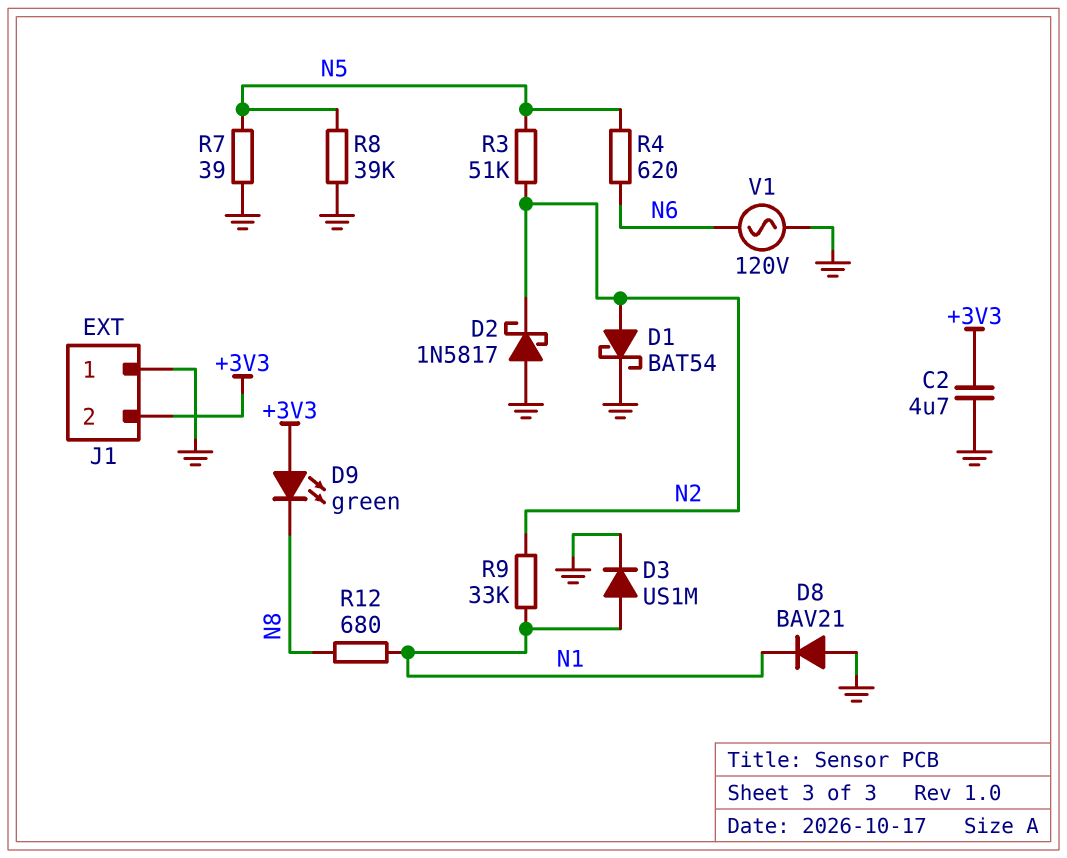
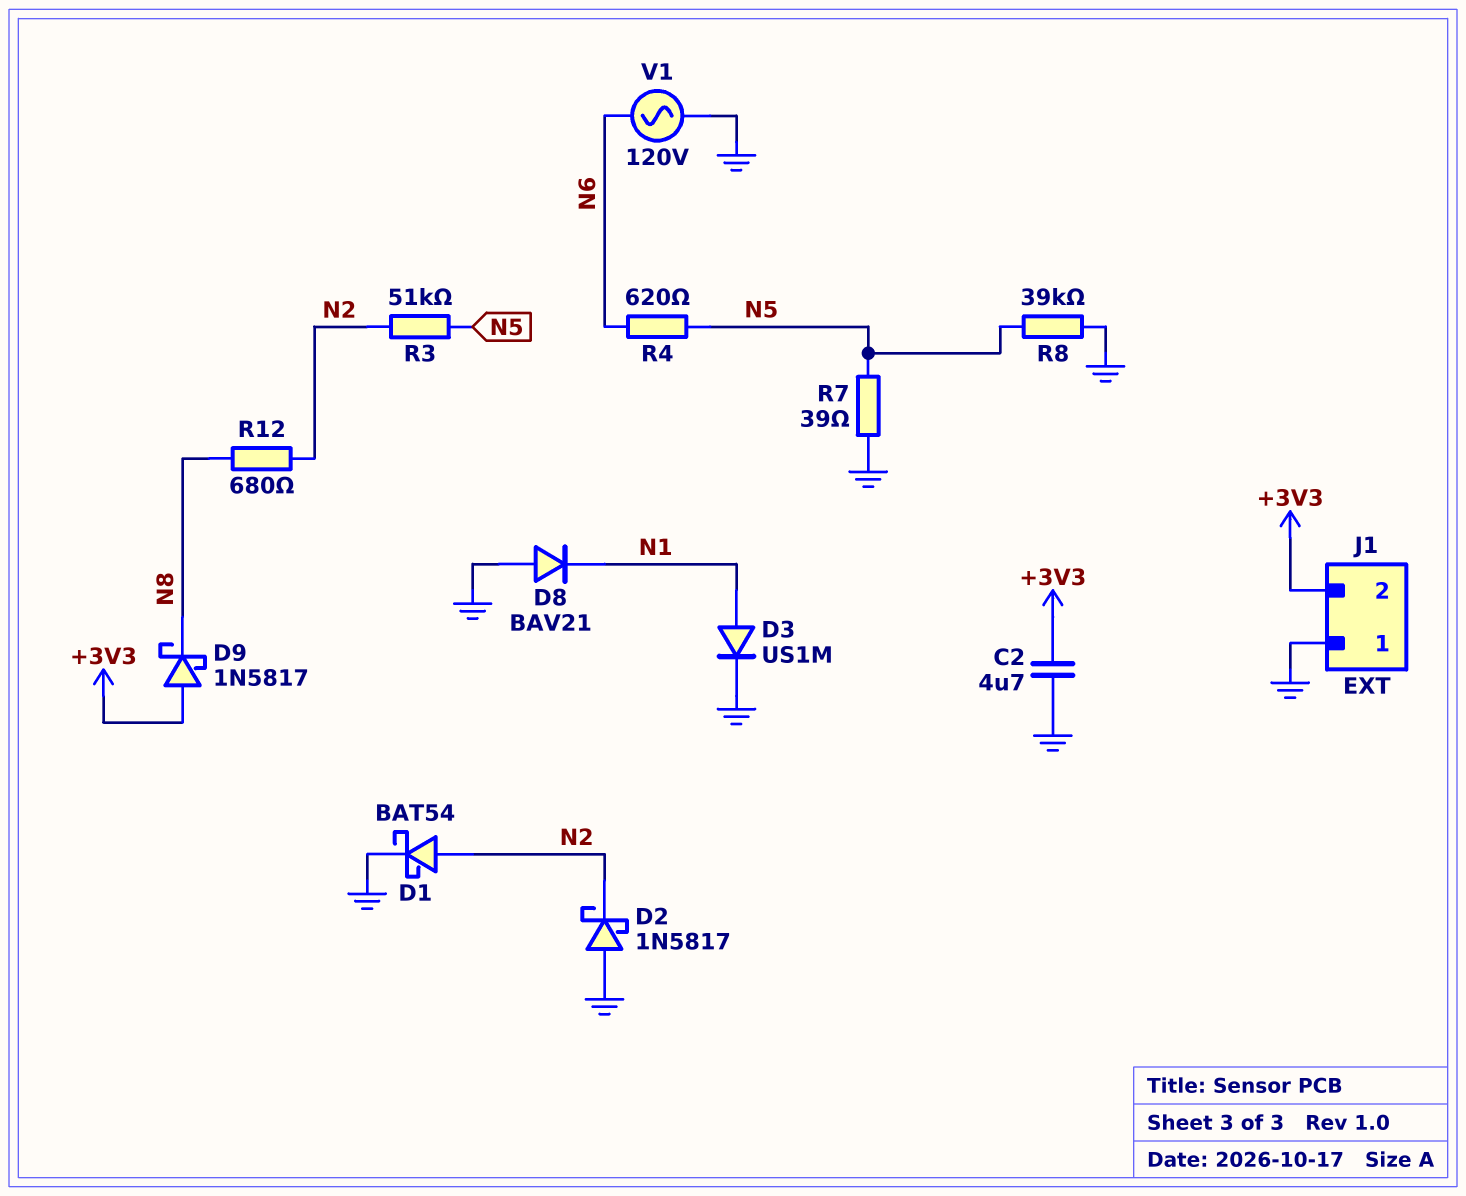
D9: LED green (A +3V3, K N8) -> schottky 1N5817 (A +3V3, K N8)
R9: 33k (N1, N2) -> none
R12: 680 (N1, N8) -> 680 (N2, N8)

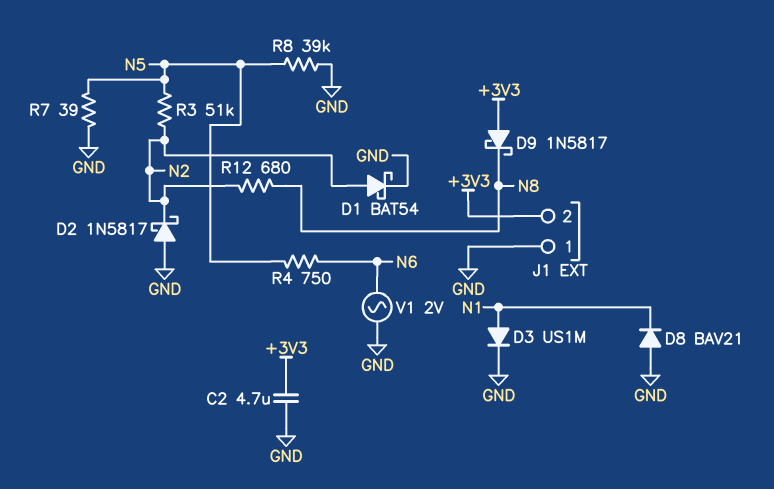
R4: 620 (N5, N6) -> 750 (N5, N6)
V1: AC 120V (GND, N6) -> AC 2V (GND, N6)

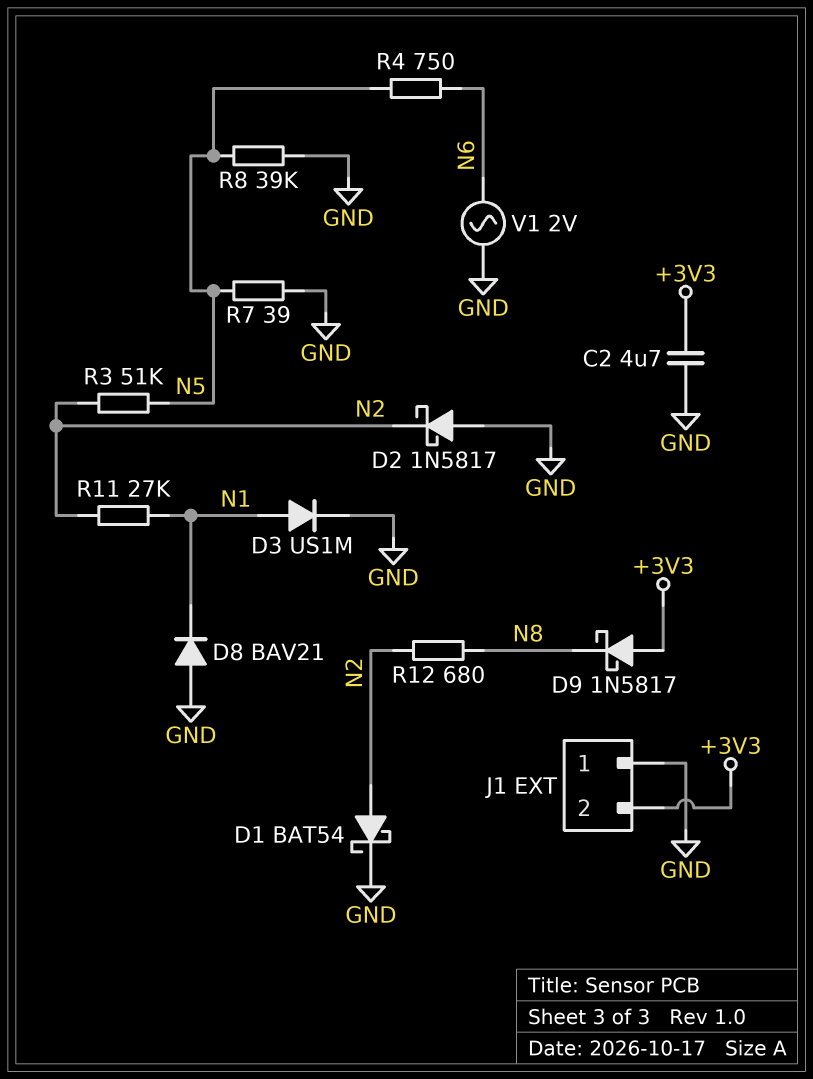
R11: none -> 27k (N1, N2)

